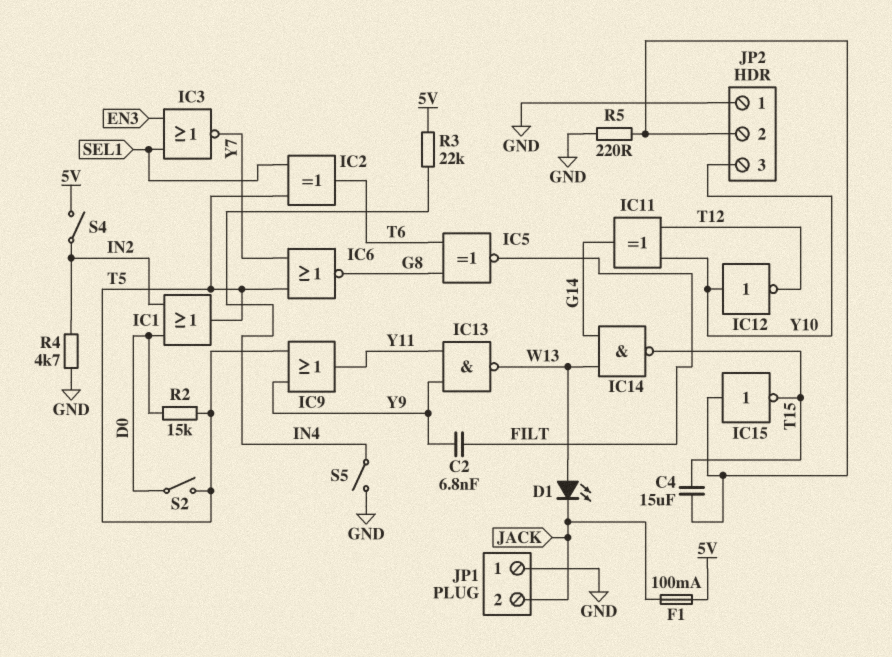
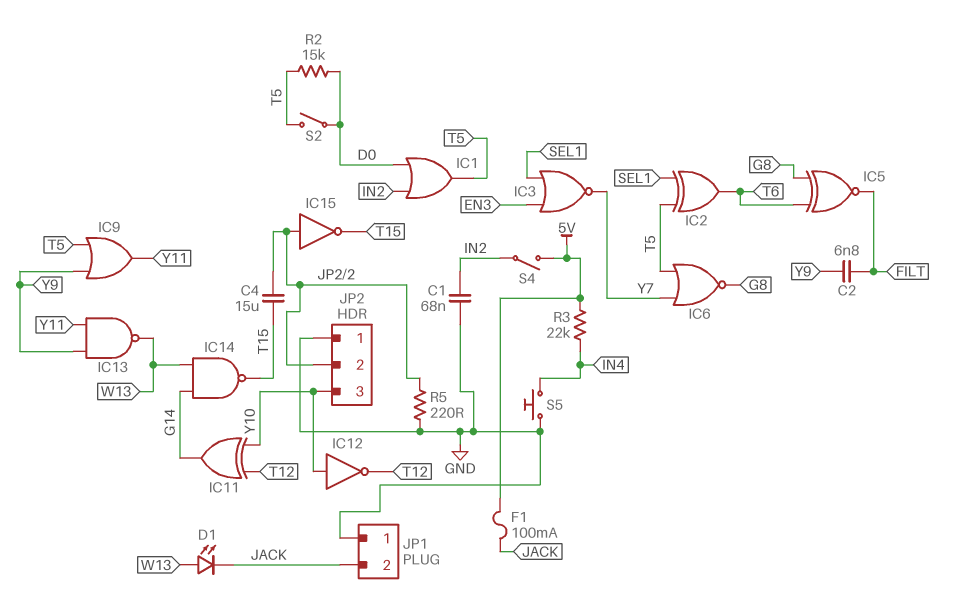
C1: none -> 68nF (GND, IN2)
R4: 4.7k (GND, IN2) -> none
S5: switch (GND, IN4) -> button (GND, IN4)

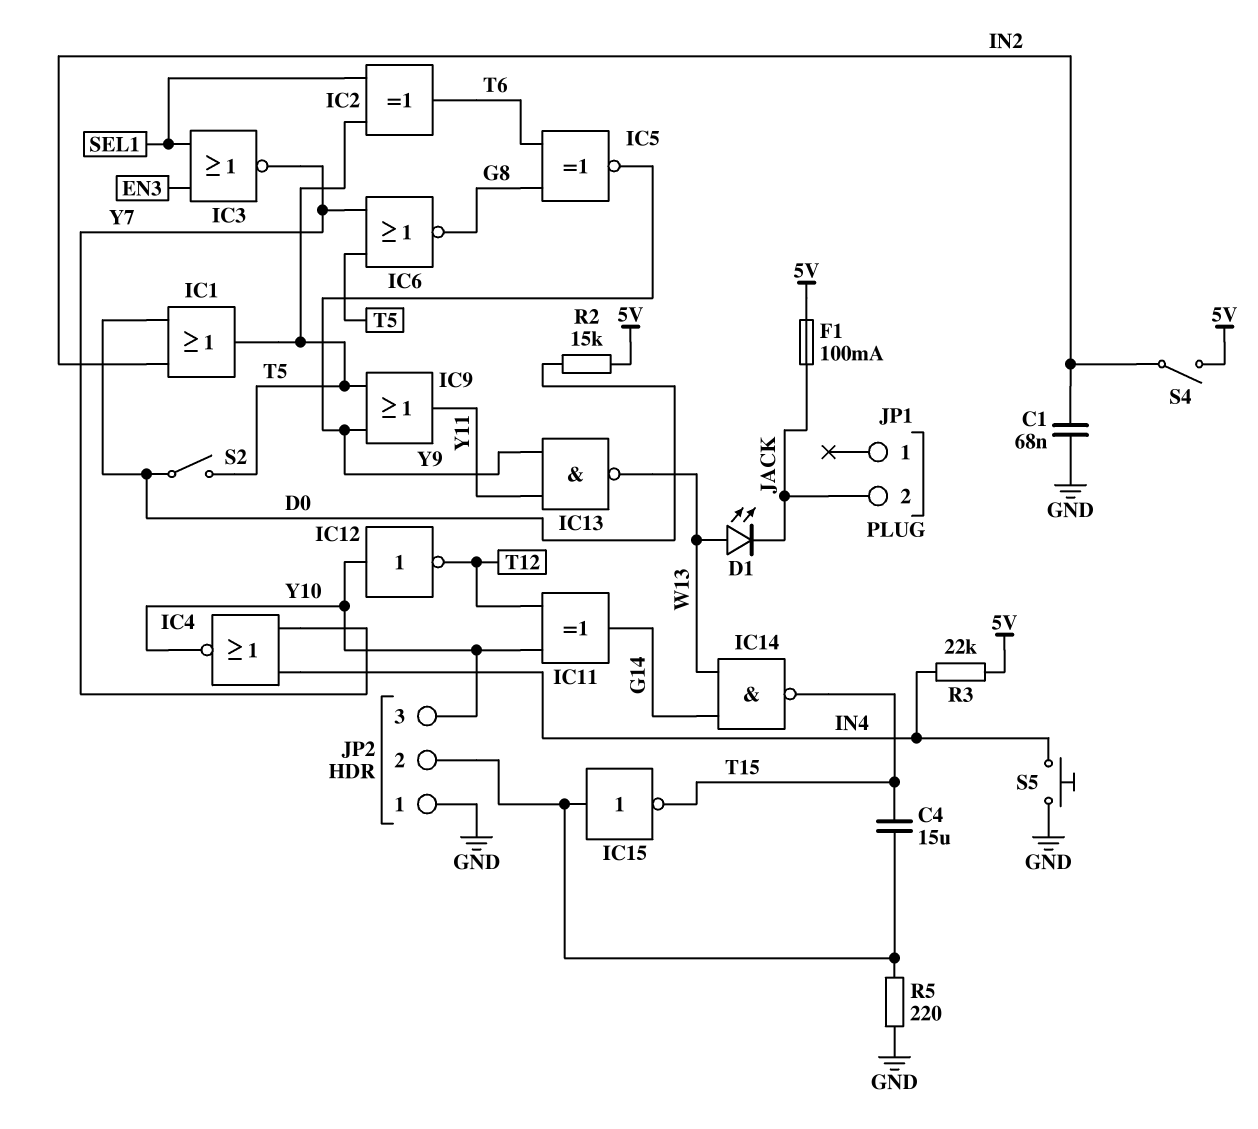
C2: 6.8nF (FILT, Y9) -> none
IC4: none -> NOR (in IN4, in Y7, out Y10)
IC5: XNOR (in G8, in T6, out FILT) -> XNOR (in G8, in T6, out Y9)
JP1 pin 1: GND -> none
R2: 15k (D0, T5) -> 15k (5V, D0)

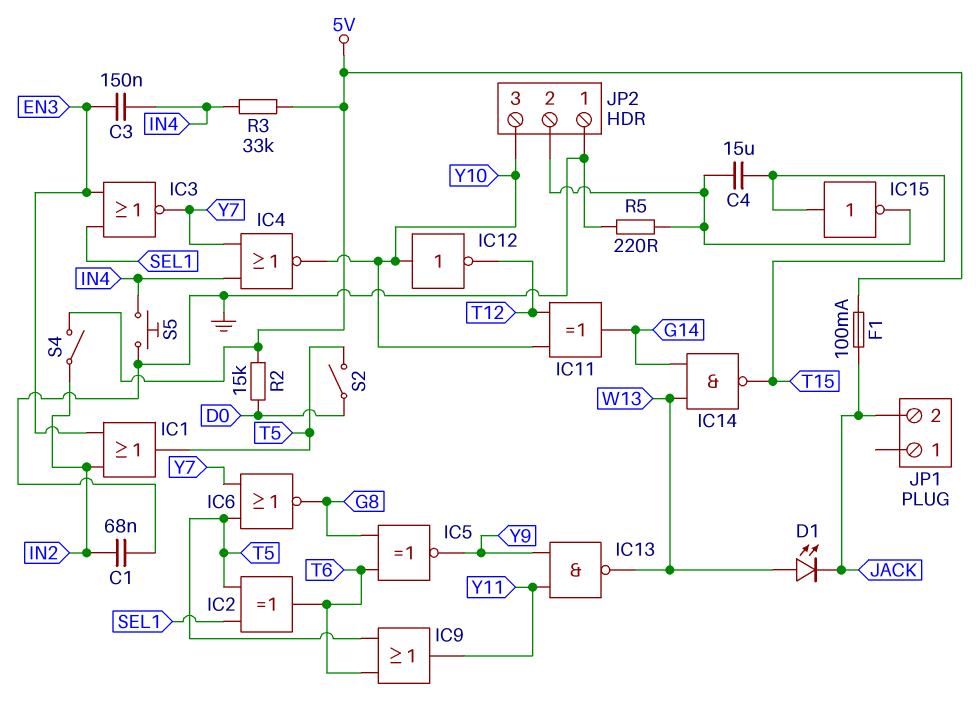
C3: none -> 150nF (EN3, IN4)
IC1: OR (in D0, in IN2, out T5) -> OR (in EN3, in IN2, out T5)
IC9: OR (in T5, in Y9, out Y11) -> OR (in T5, in T6, out Y11)
IC15: NOT (in JP2/2, out T15) -> NOT (in T15, out JP2/2)
R3: 22k (5V, IN4) -> 33k (5V, IN4)

